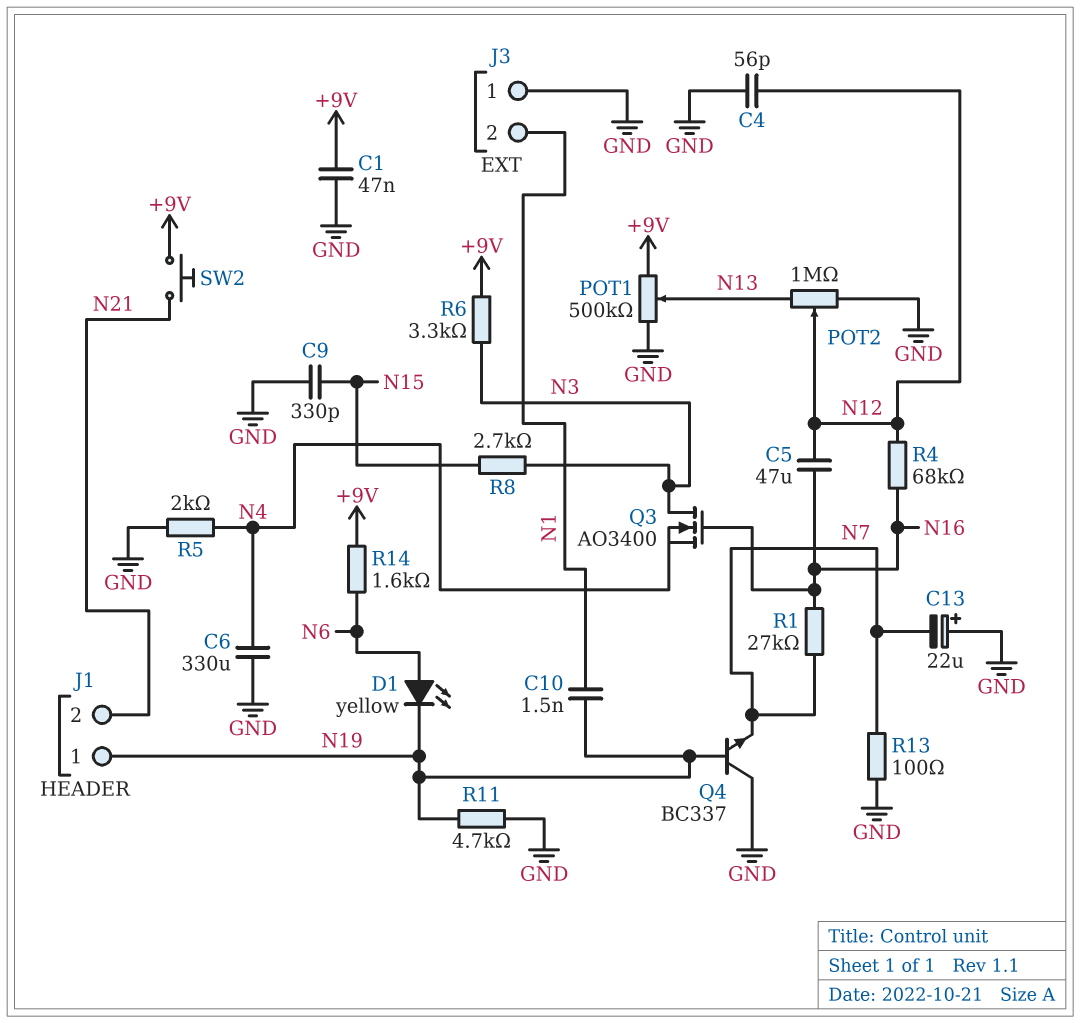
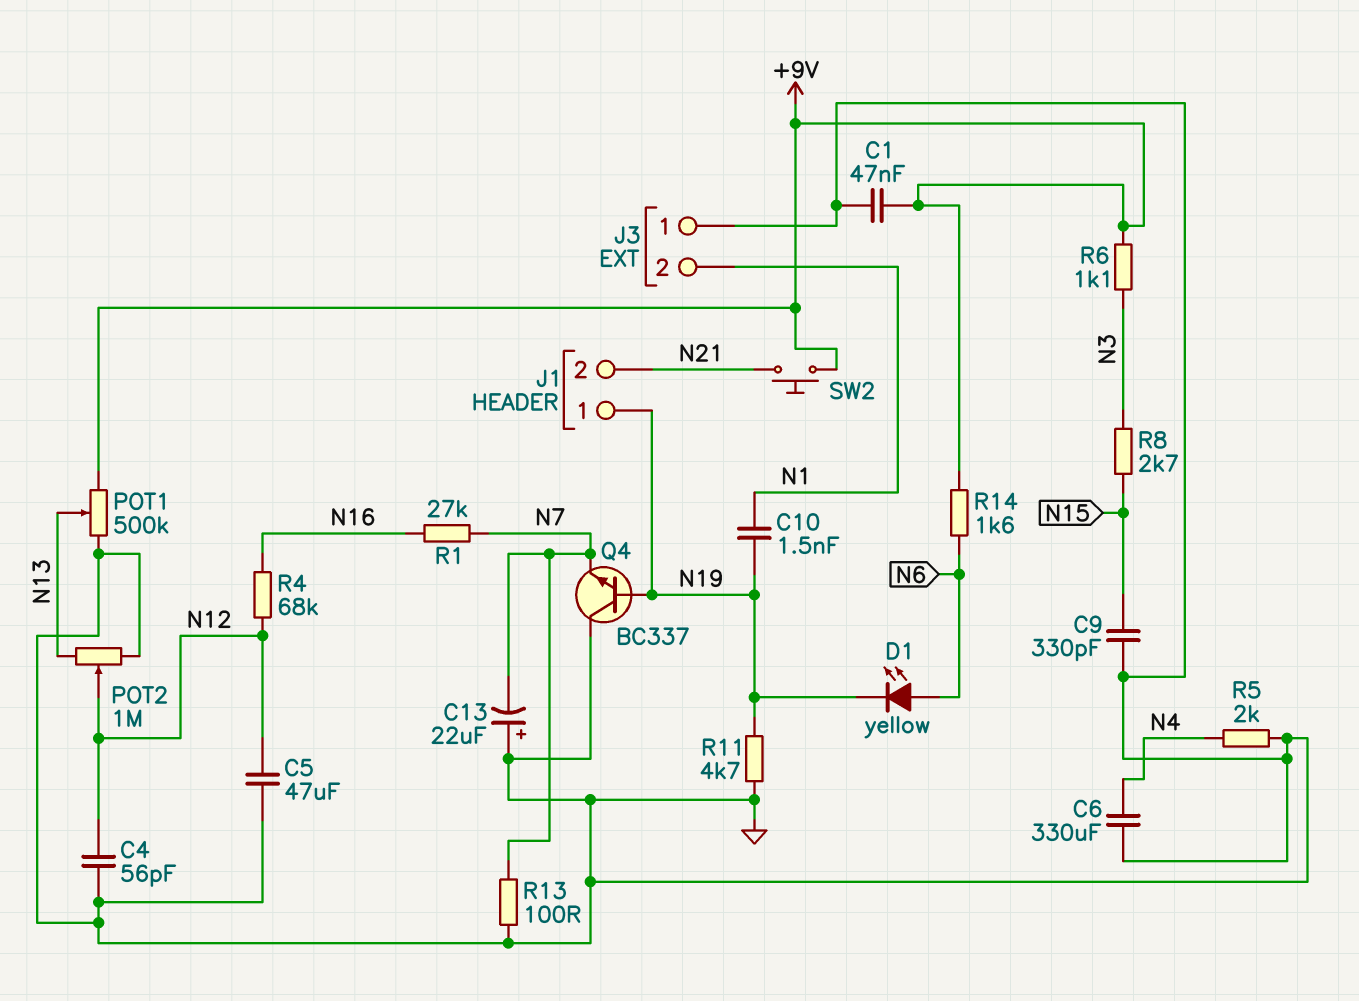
C5: 47uF (N12, N16) -> 47uF (GND, N12)
Q3: NMOS AO3400 (G N16, D N3, S N4) -> none
R6: 3.3k (+9V, N3) -> 1.1k (+9V, N3)

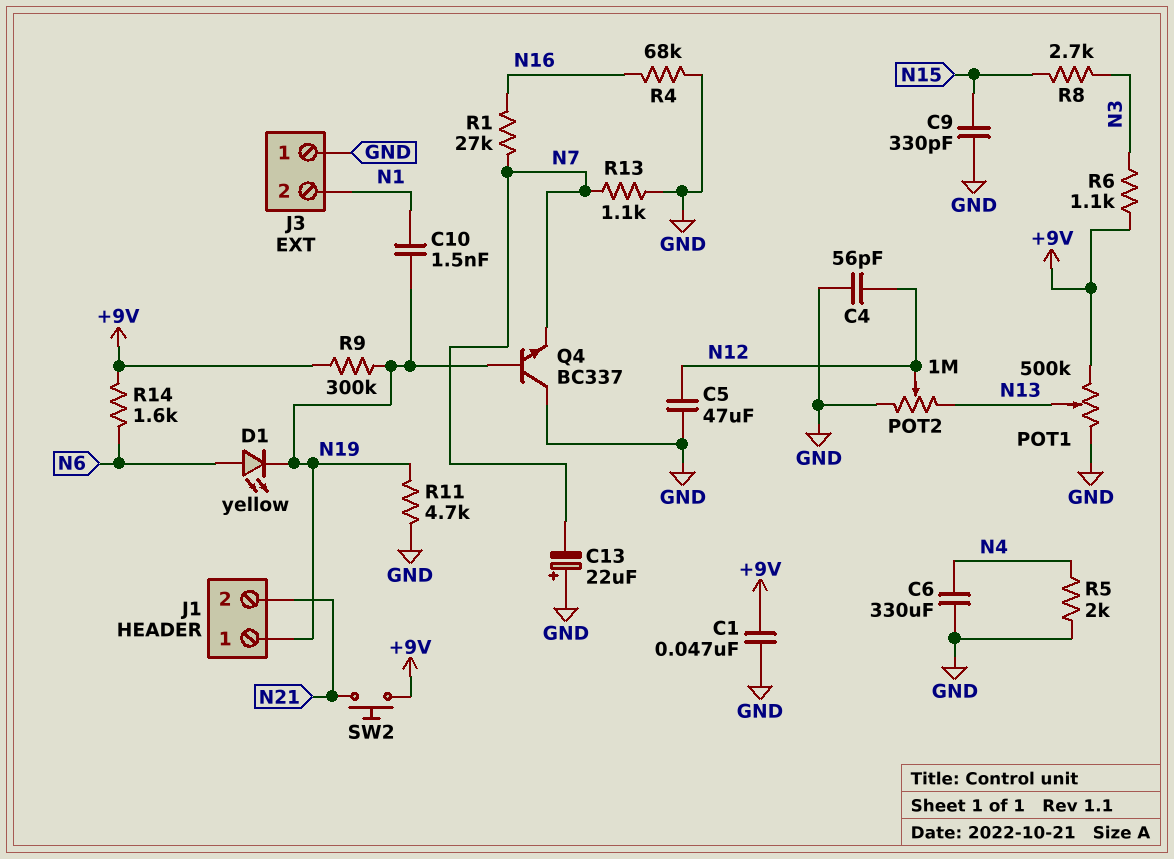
R4: 68k (N12, N16) -> 68k (GND, N16)
R9: none -> 300k (+9V, N19)
R13: 100 (GND, N7) -> 1.1k (GND, N7)

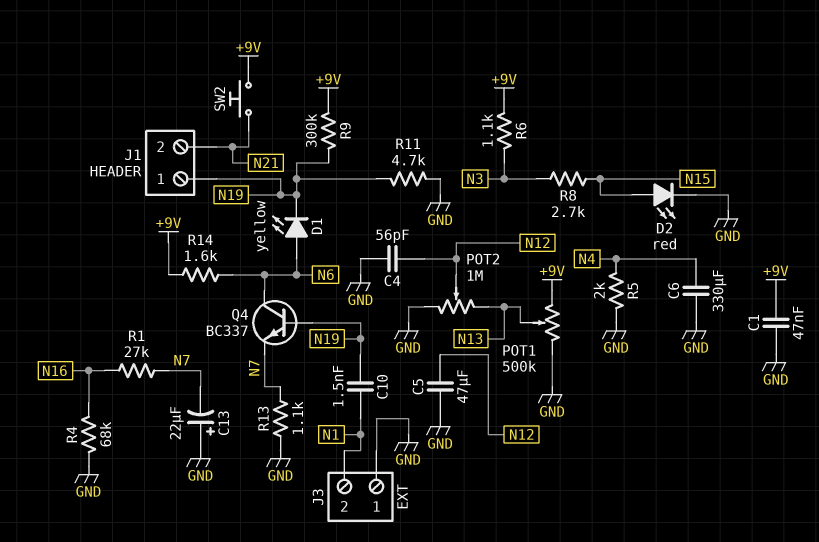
C9: 330pF (GND, N15) -> none
D2: none -> LED red (A N15, K GND)
Q4: NPN BC337 (B N19, C GND, E N7) -> NPN BC337 (B N19, C N6, E N7)

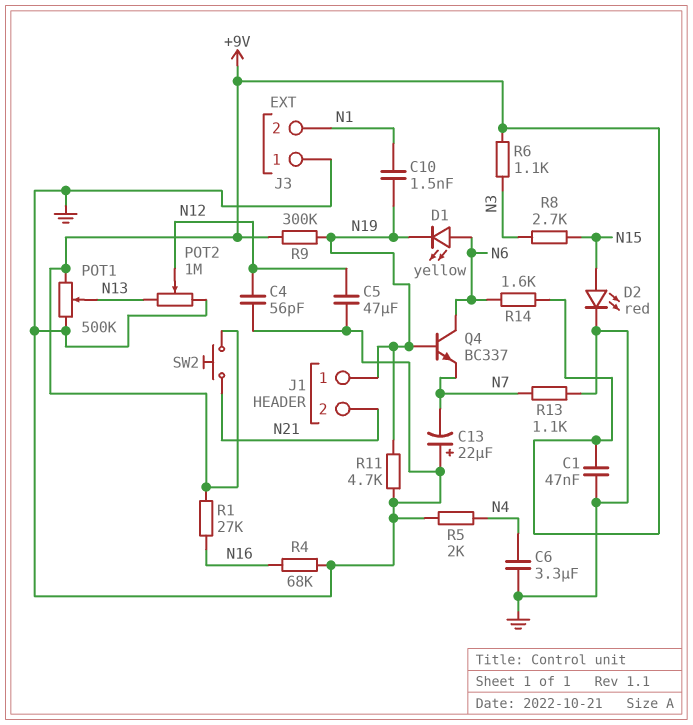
C6: 330uF (GND, N4) -> 3.3uF (GND, N4)
R1: 27k (N7, N16) -> 27k (+9V, N16)

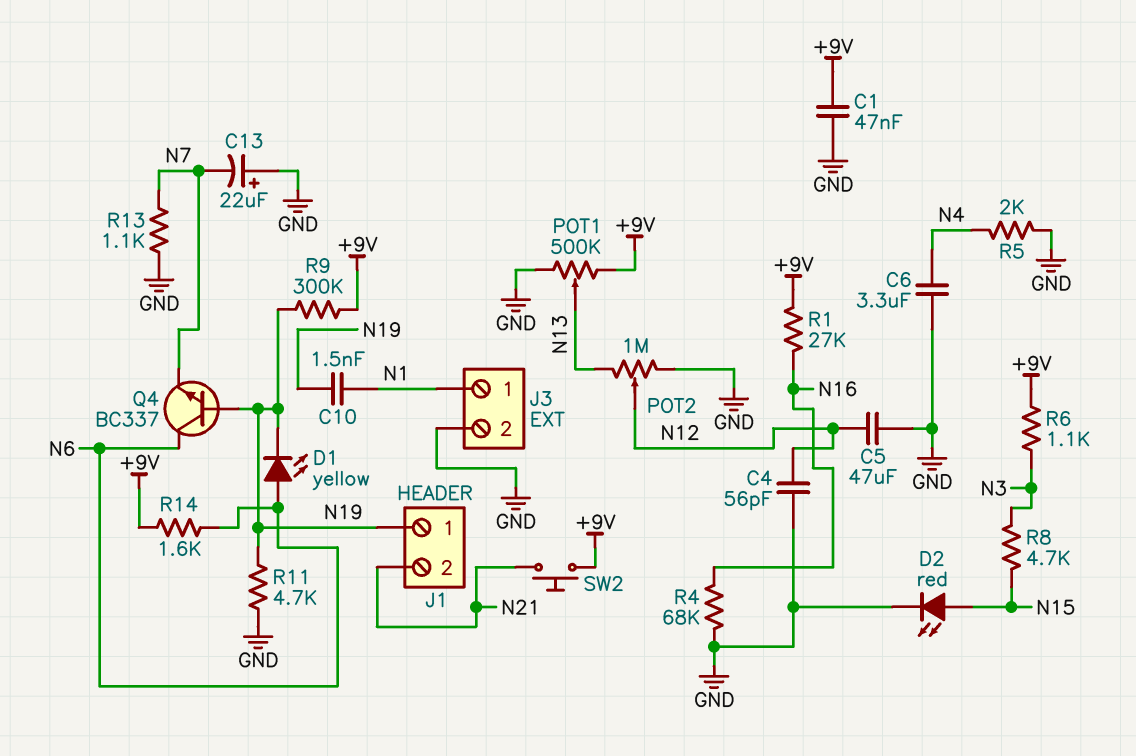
J3 pin 1: GND -> N1
J3 pin 2: N1 -> GND
R8: 2.7k (N3, N15) -> 4.7k (N3, N15)

